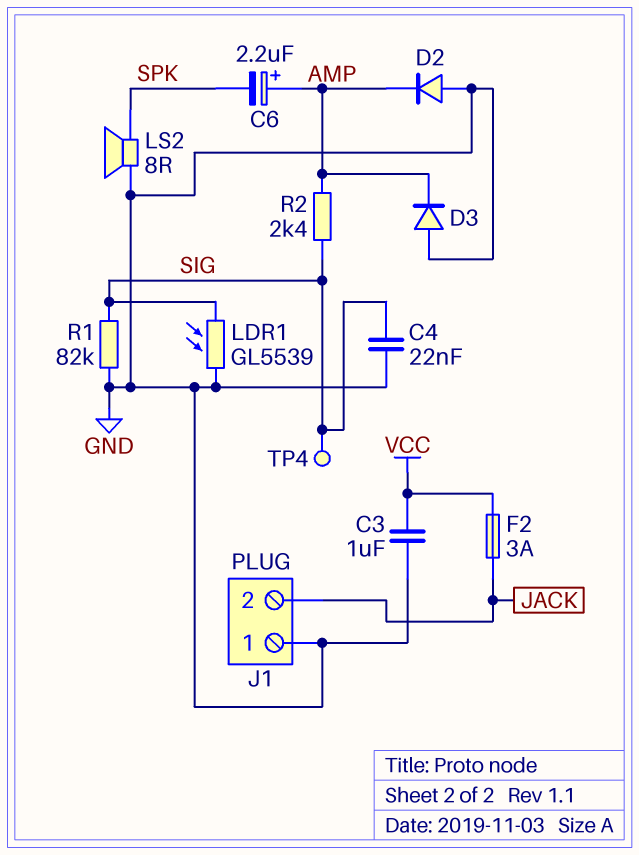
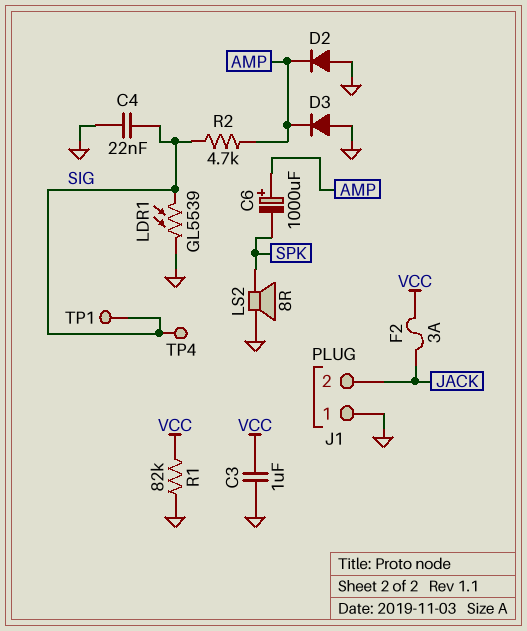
C6: 2.2uF (plus AMP, minus SPK) -> 1000uF (plus AMP, minus SPK)
R1: 82k (GND, SIG) -> 82k (GND, VCC)
R2: 2.4k (AMP, SIG) -> 4.7k (AMP, SIG)
TP1: none -> test point (SIG)

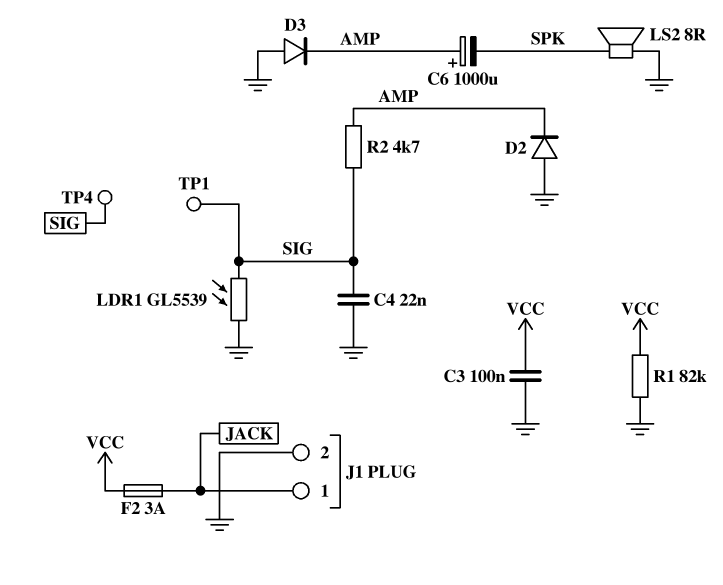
C3: 1uF (GND, VCC) -> 100nF (GND, VCC)
J1 pin 1: GND -> JACK
J1 pin 2: JACK -> GND

